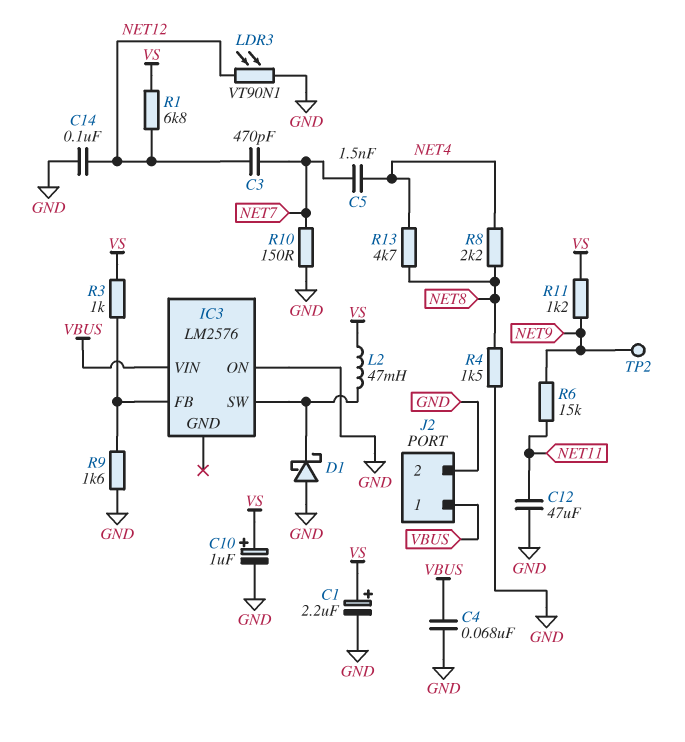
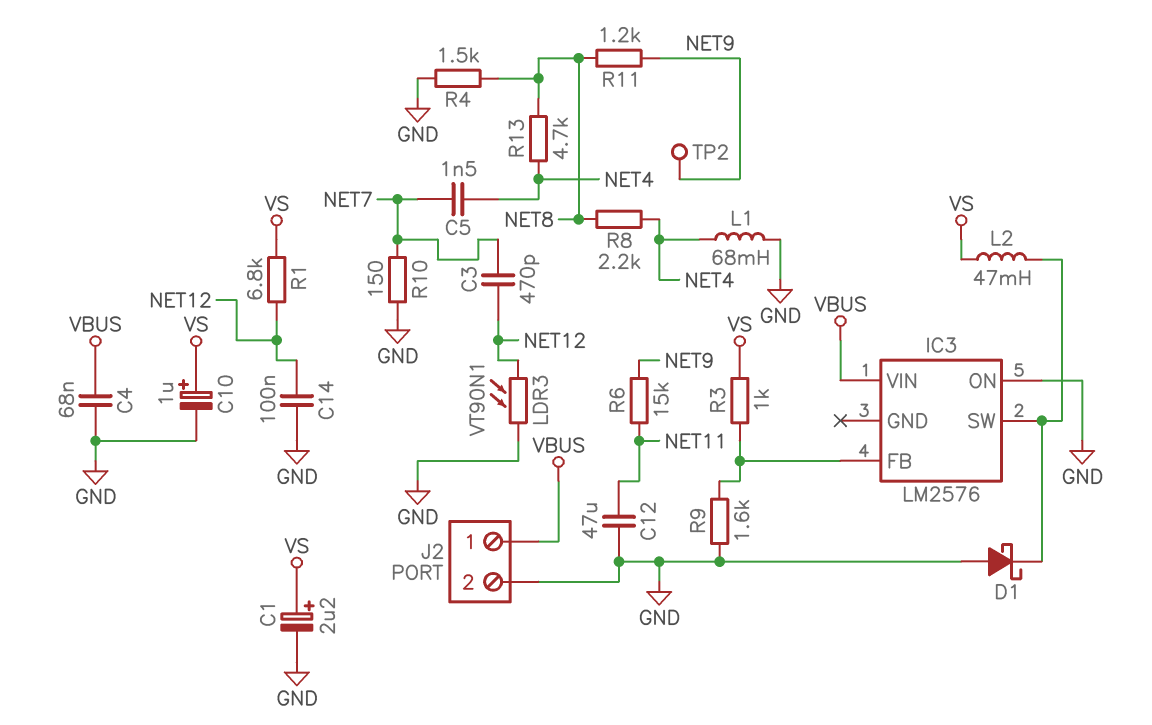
L1: none -> 68mH (GND, NET4)
R11: 1.2k (NET9, VS) -> 1.2k (NET8, NET9)

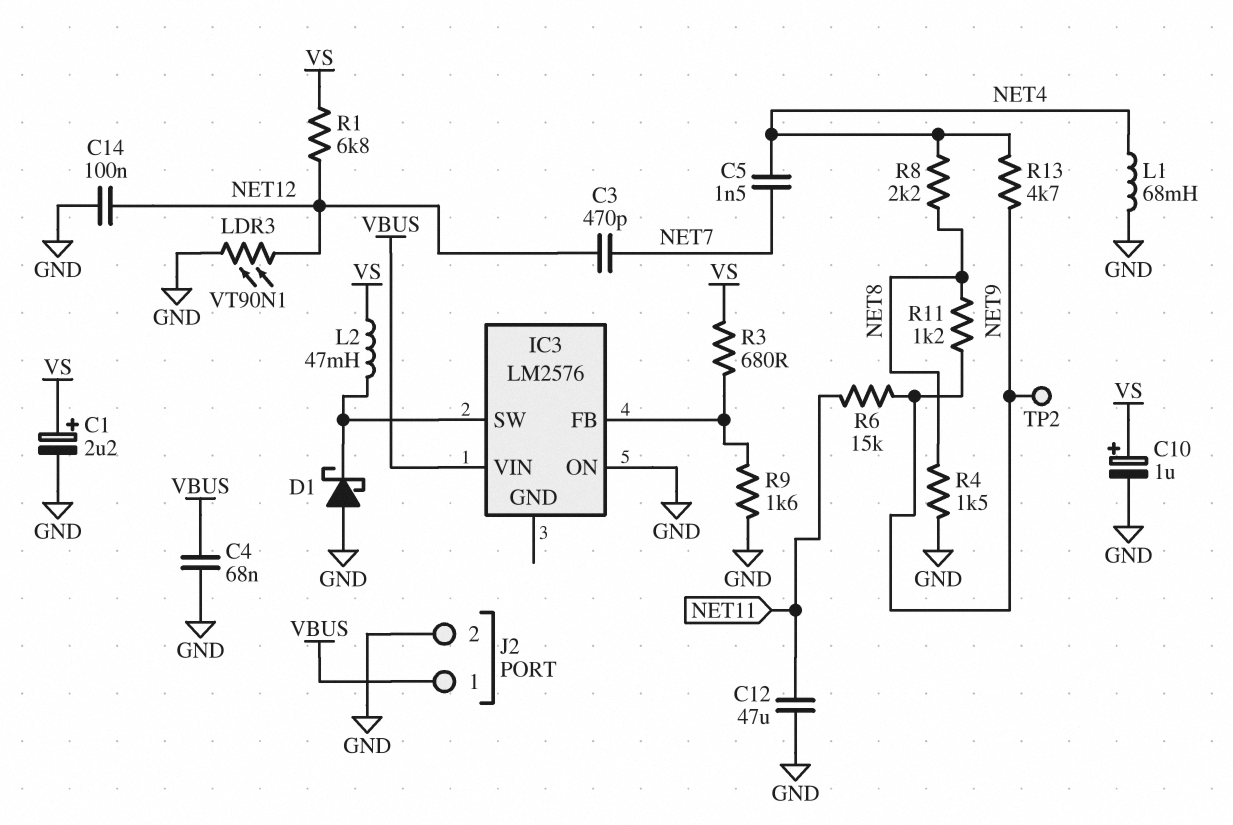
R3: 1k (IC3/FB, VS) -> 680 (IC3/FB, VS)
R10: 150 (GND, NET7) -> none
R13: 4.7k (NET4, NET8) -> 4.7k (NET4, NET9)

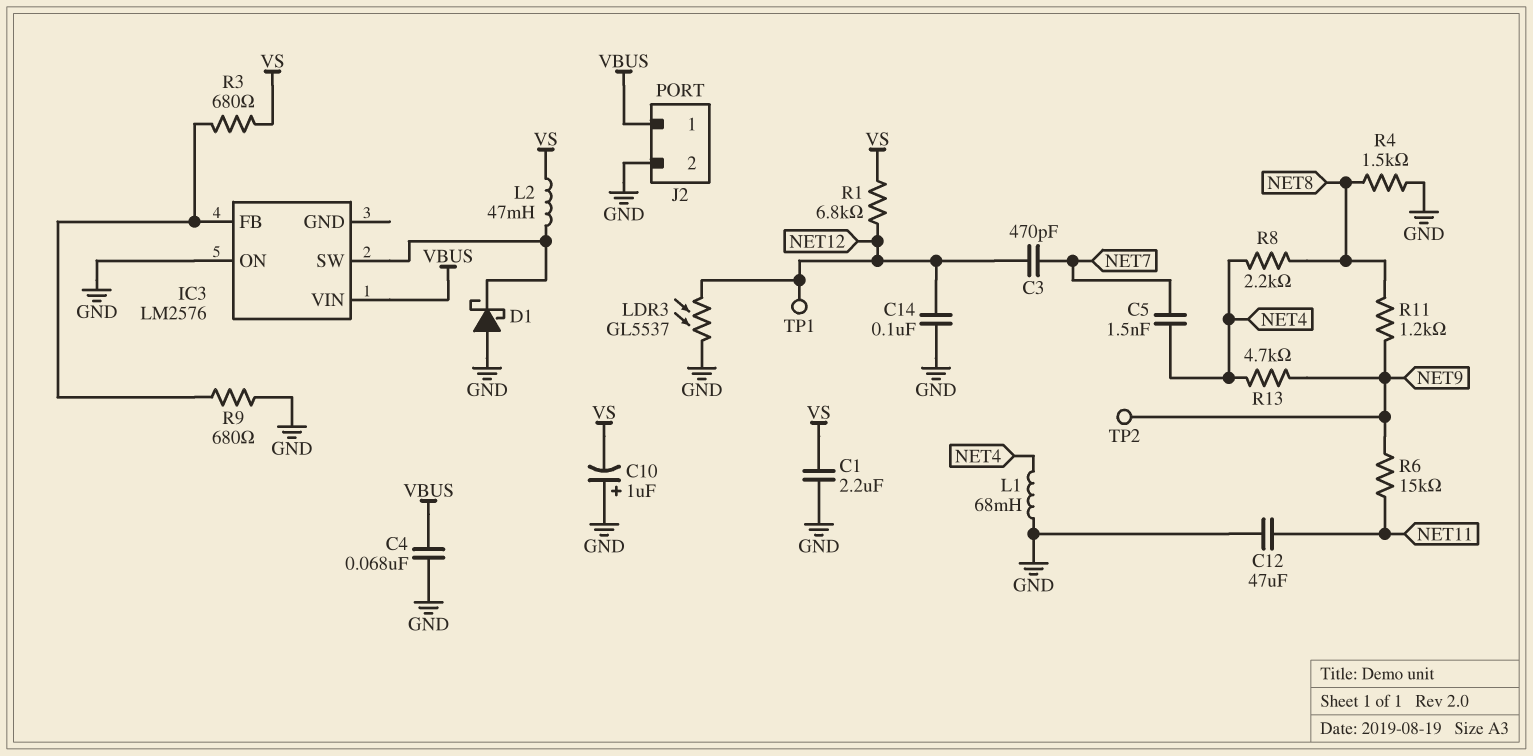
C1: 2.2uF (plus VS, minus GND) -> 2.2uF (GND, VS)
C10: 1uF (plus VS, minus GND) -> 1uF (plus GND, minus VS)
LDR3: VT90N1 (GND, NET12) -> GL5537 (GND, NET12)
R9: 1.6k (GND, IC3/FB) -> 680 (GND, IC3/FB)
TP1: none -> test point (NET12)

